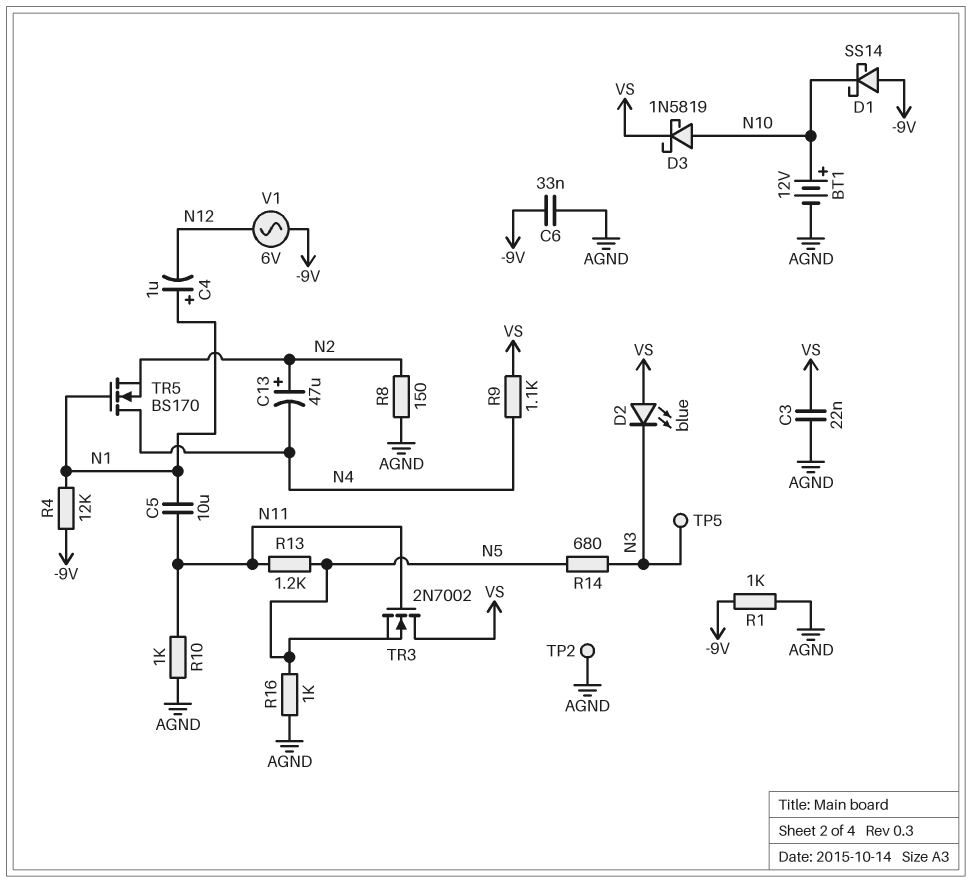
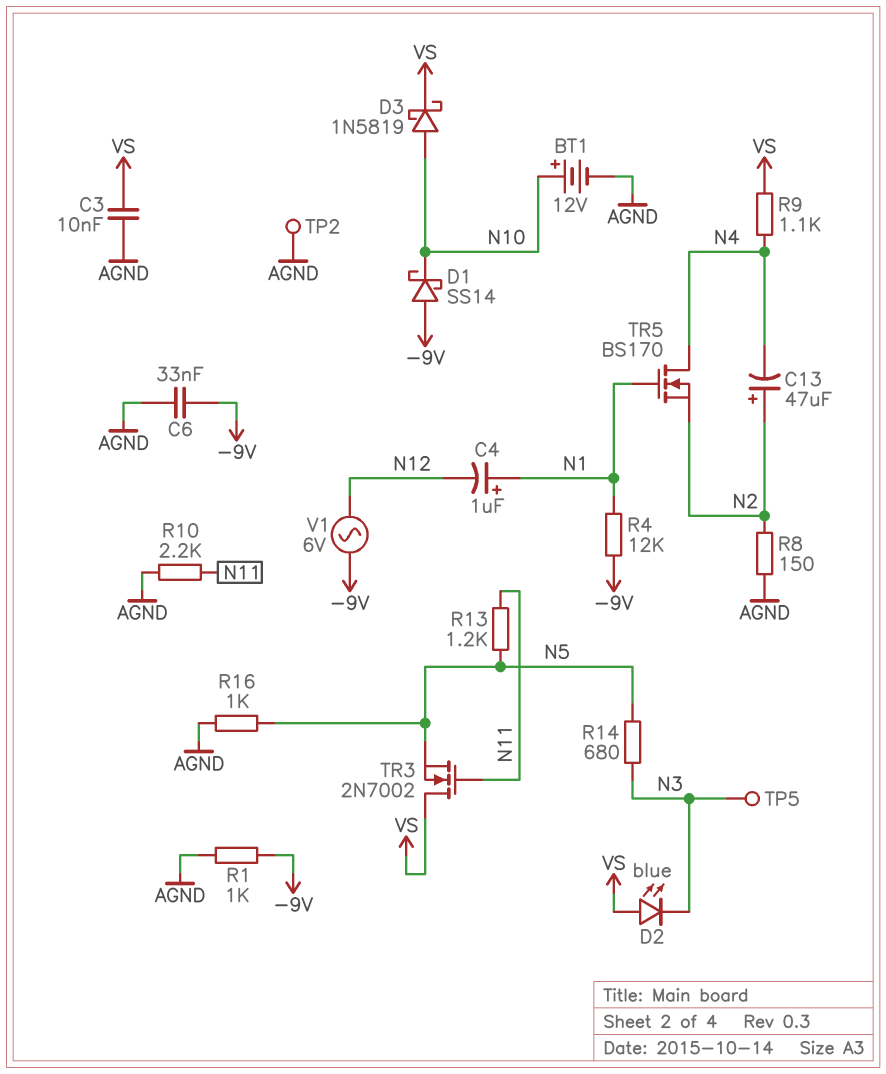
C3: 22nF (AGND, VS) -> 10nF (AGND, VS)
C5: 10uF (N1, N11) -> none
R10: 1k (AGND, N11) -> 2.2k (AGND, N11)

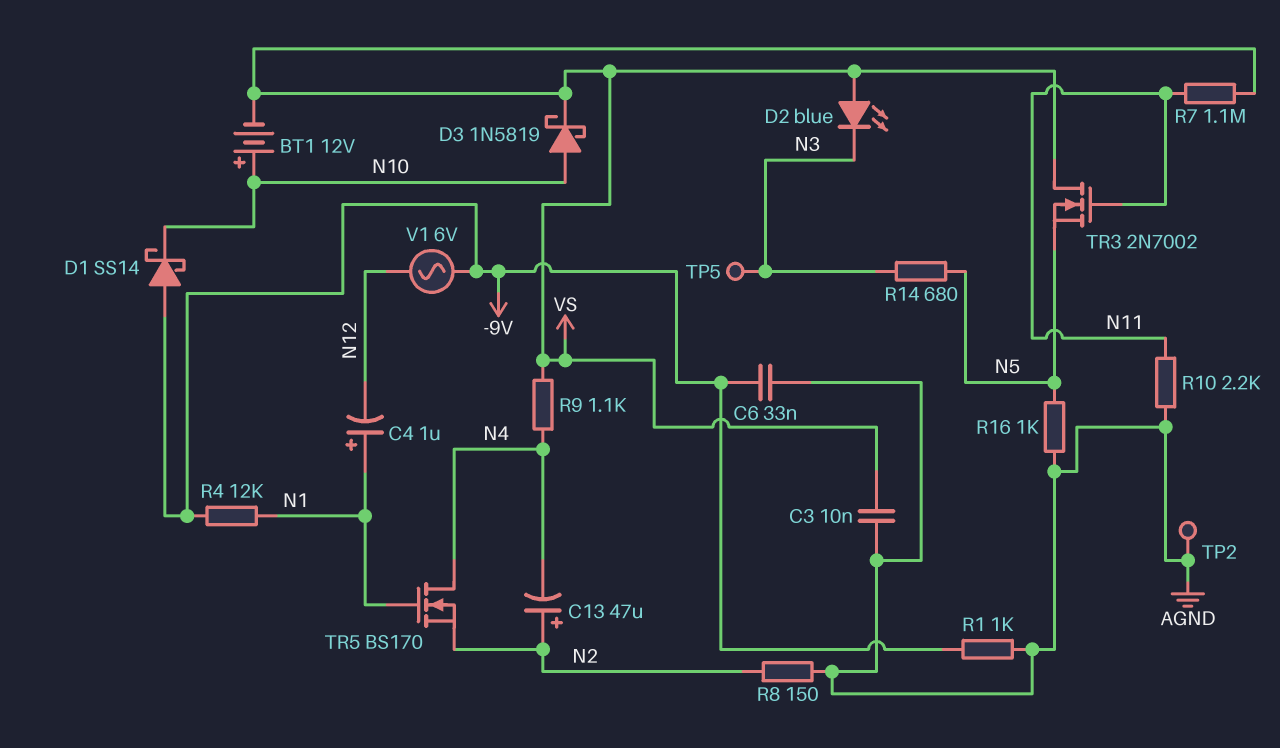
BT1: 12V (plus N10, minus AGND) -> 12V (plus N10, minus VS)
R7: none -> 1.1M (N11, VS)
R13: 1.2k (N5, N11) -> none

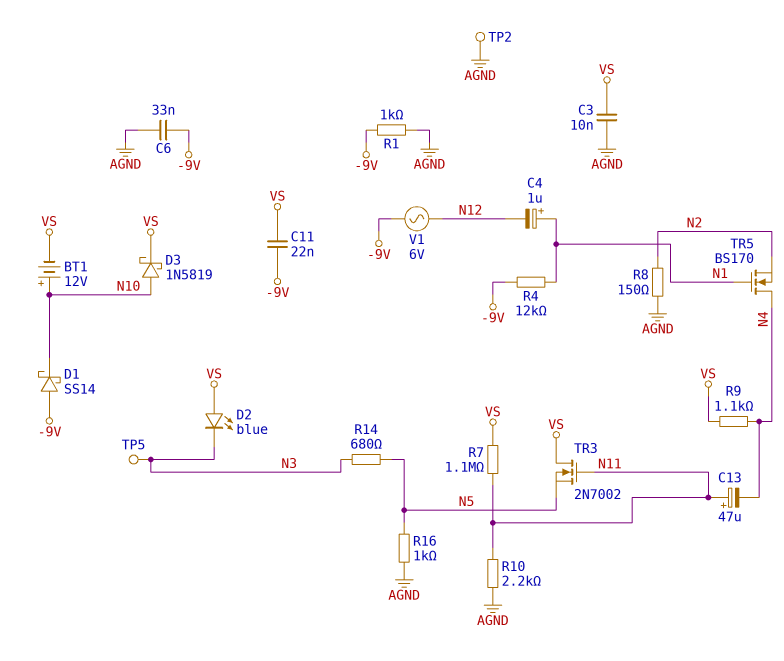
C11: none -> 22nF (-9V, VS)
C13: 47uF (plus N2, minus N4) -> 47uF (plus N11, minus N4)

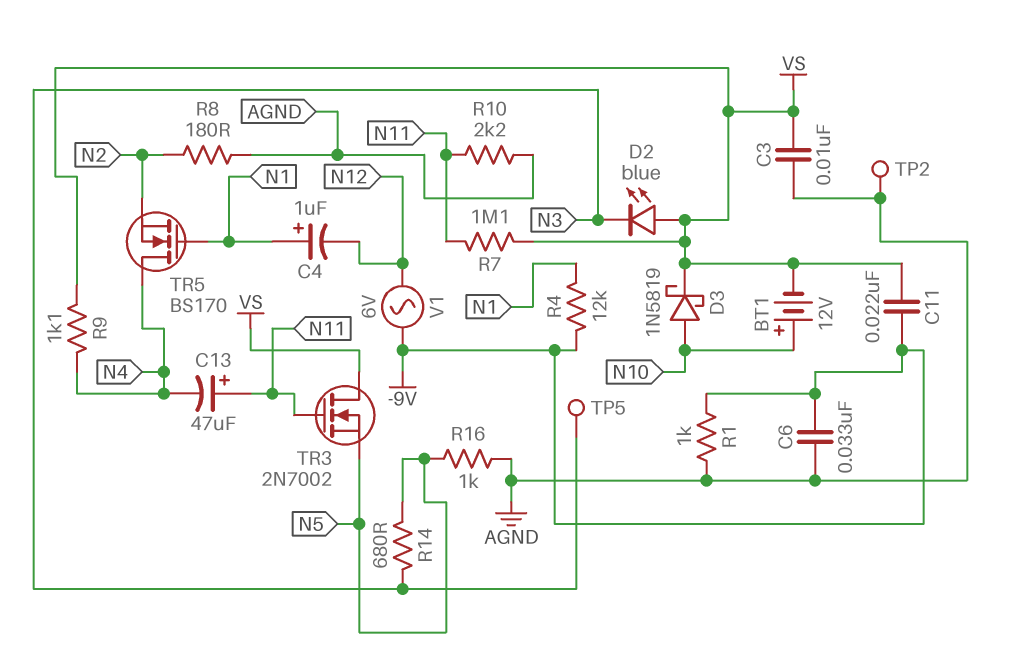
D1: schottky SS14 (A -9V, K N10) -> none
R8: 150 (AGND, N2) -> 180 (AGND, N2)

